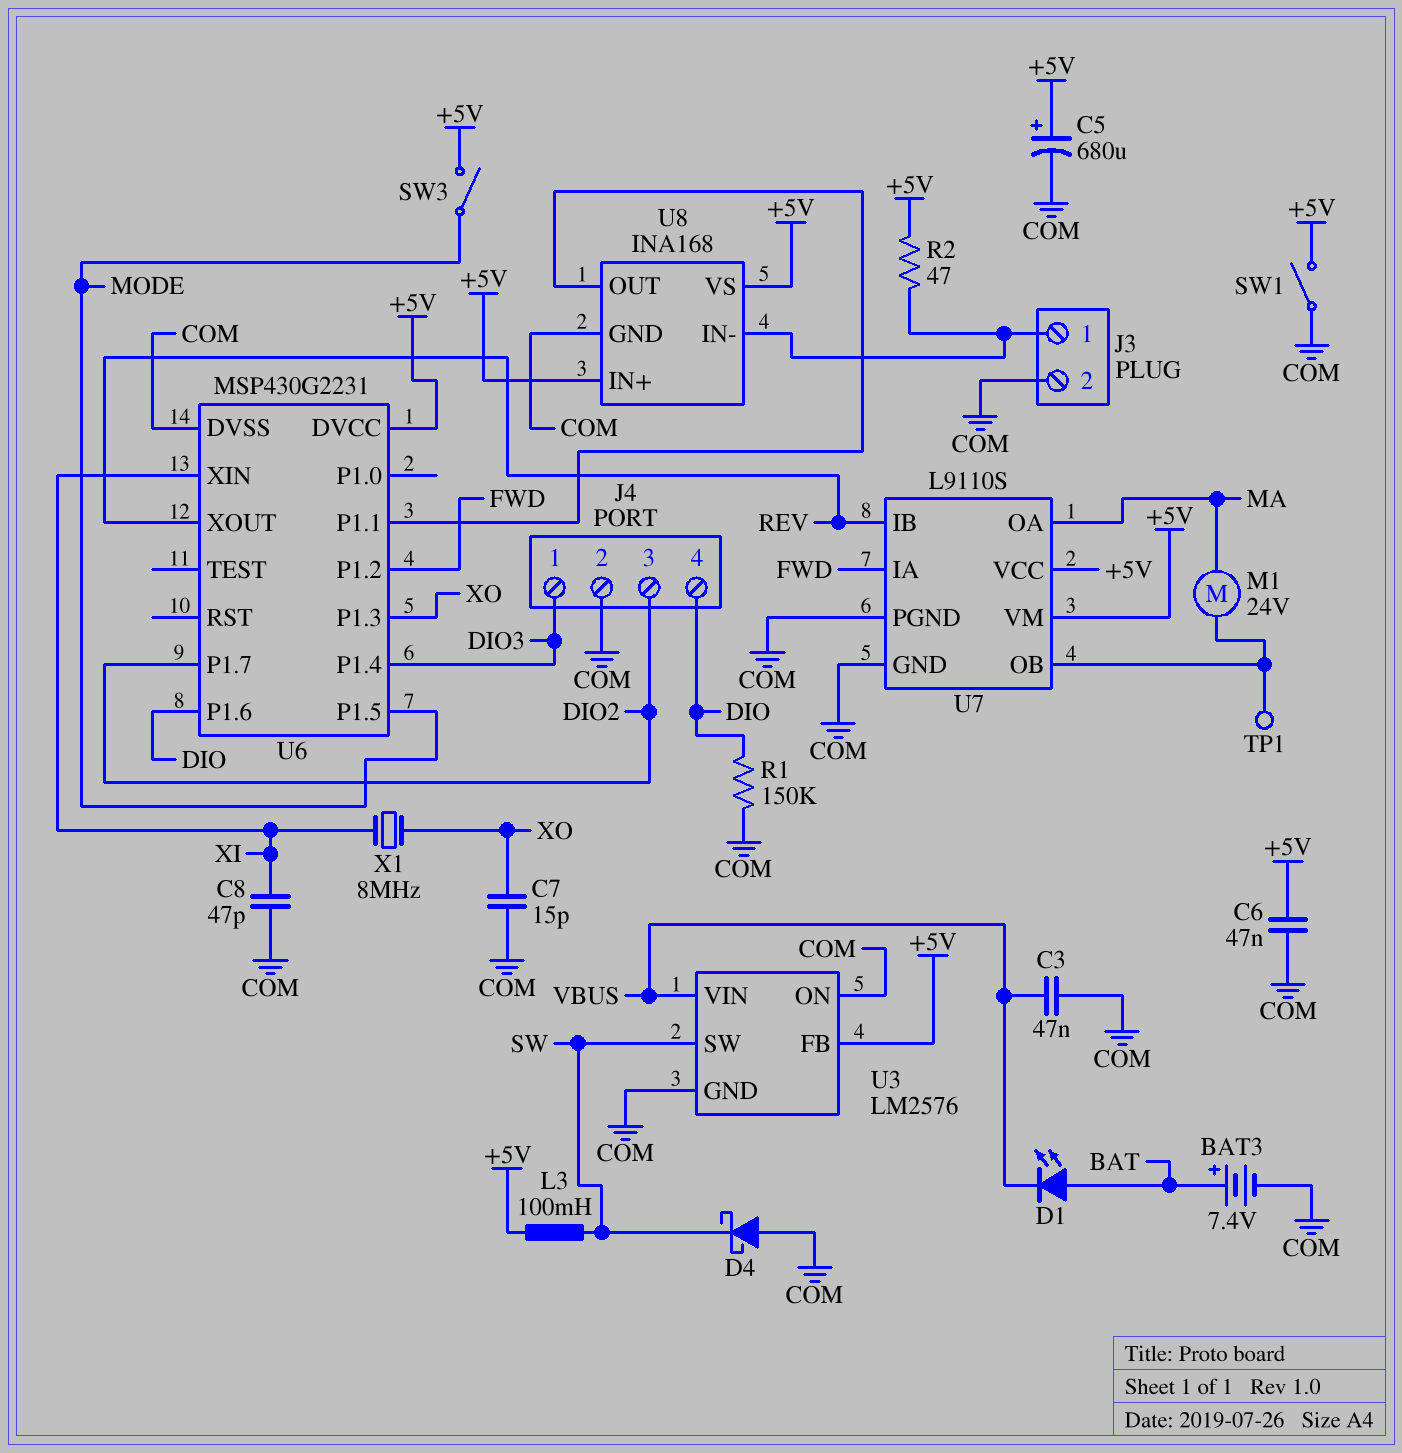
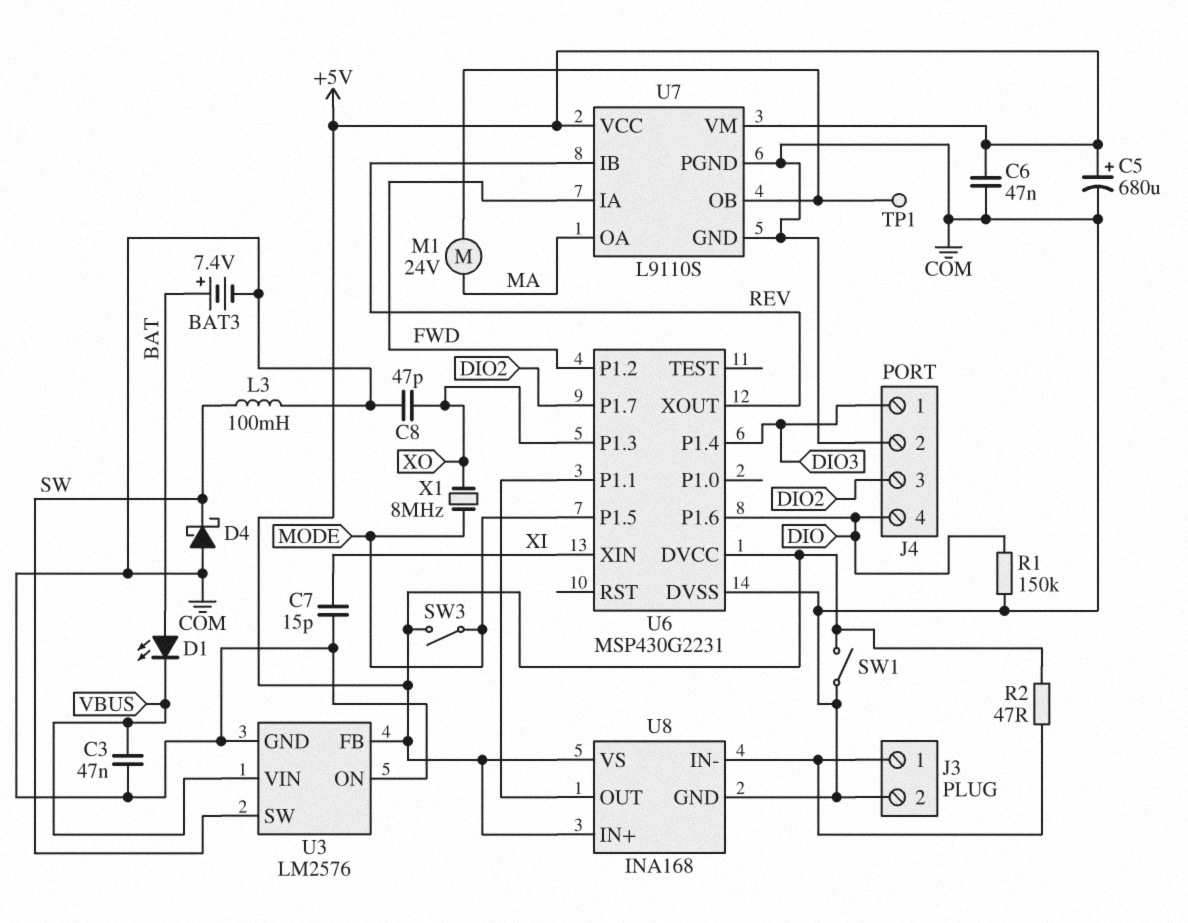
C7: 15pF (COM, XO) -> 15pF (COM, XI)
C8: 47pF (COM, XI) -> 47pF (COM, XO)
L3: 100mH (+5V, SW) -> 100mH (COM, SW)
X1: 8MHz (XI, XO) -> 8MHz (MODE, XO)

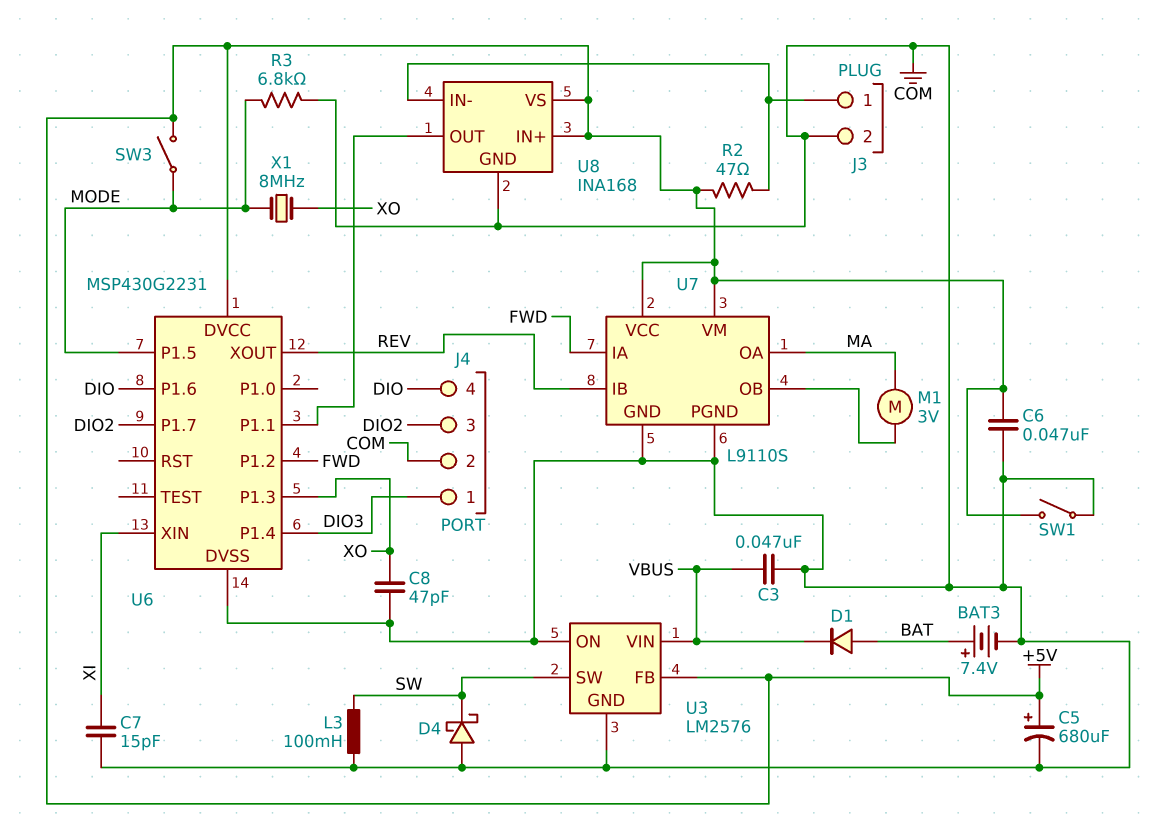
D1: LED (A BAT, K VBUS) -> diode (A BAT, K VBUS)
M1: motor 24V (MA, U7/OB) -> motor 3V (MA, U7/OB)
R1: 150k (COM, DIO) -> none
R3: none -> 6.8k (COM, MODE)
TP1: test point (U7/OB) -> none

